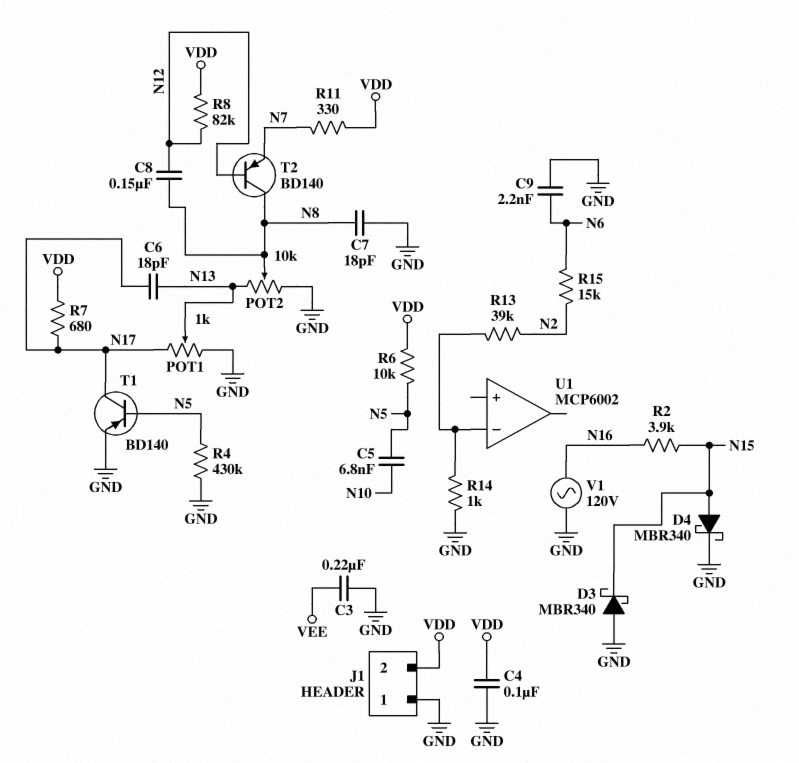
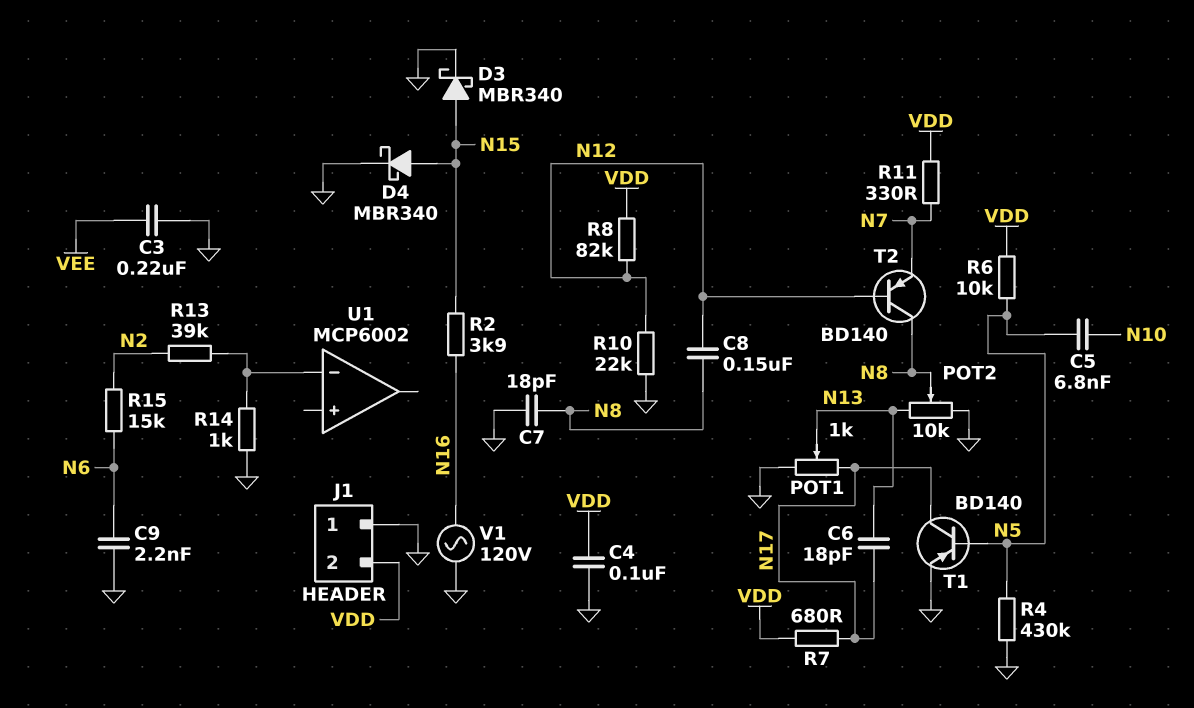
D3: schottky MBR340 (A GND, K N15) -> schottky MBR340 (A N15, K GND)
R10: none -> 22k (GND, N12)

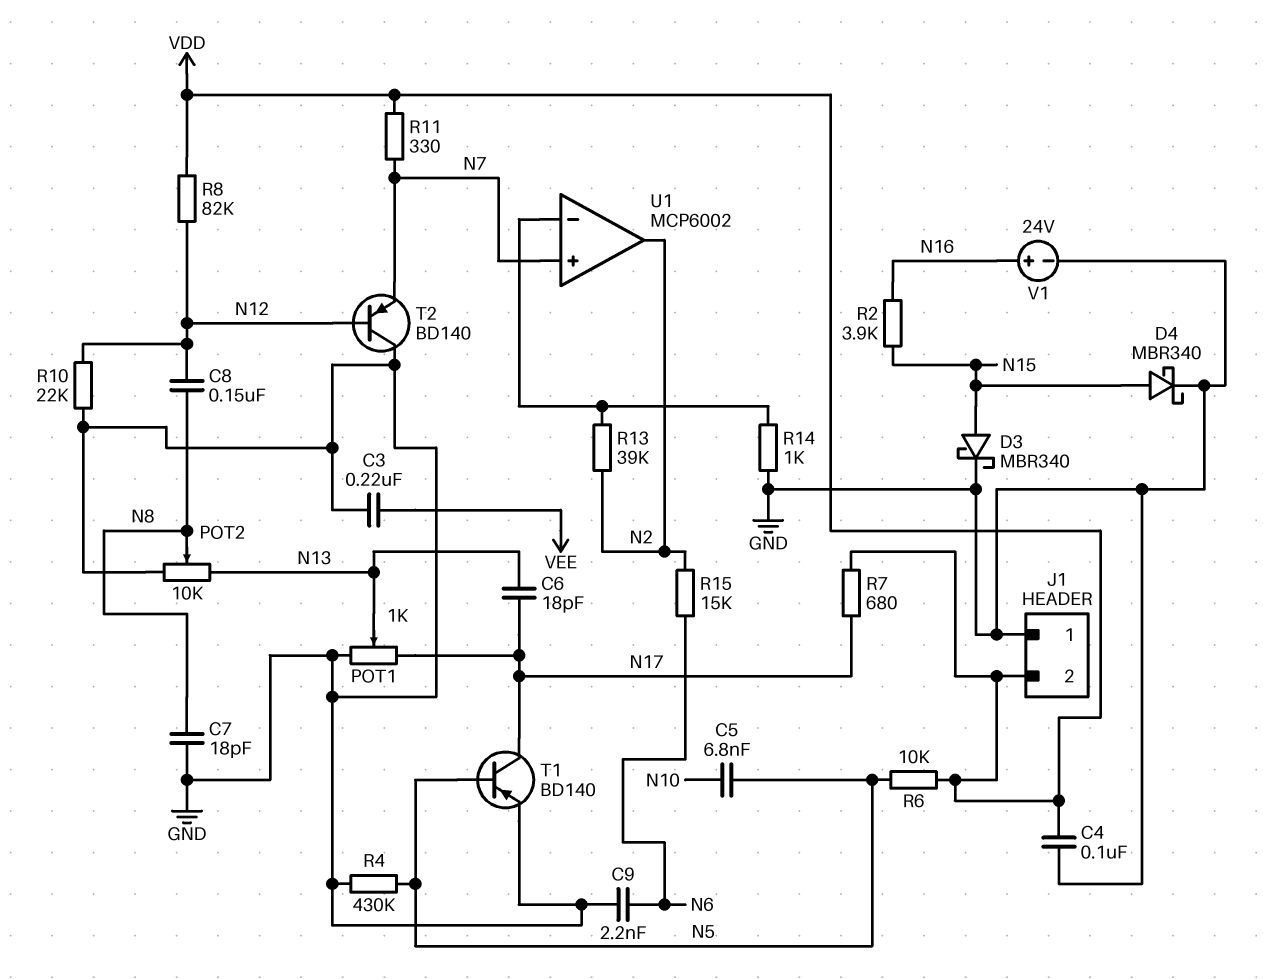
T2: PNP BD140 (B N12, C N8, E N7) -> PNP BD140 (B N12, C GND, E N7)
U1 pin in+: none -> N7
U1 pin out: none -> N2
V1: AC 120V (GND, N16) -> 24V (plus N16, minus GND)

